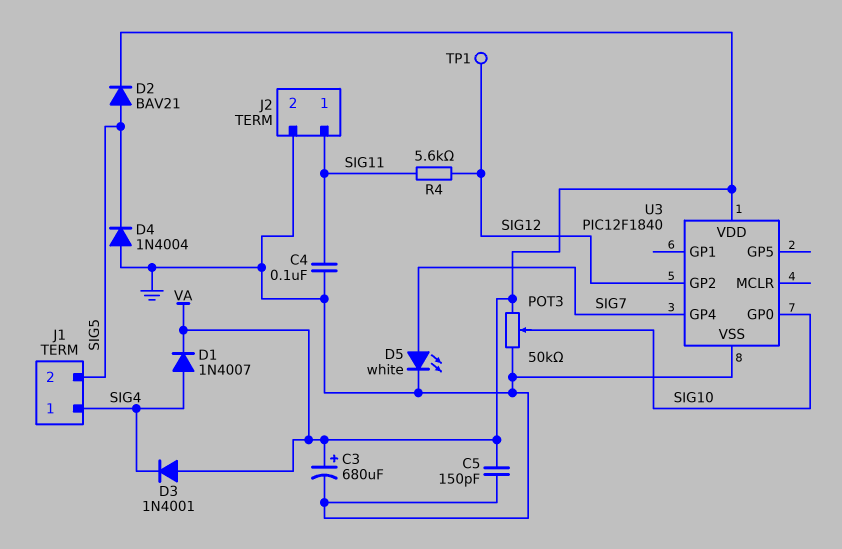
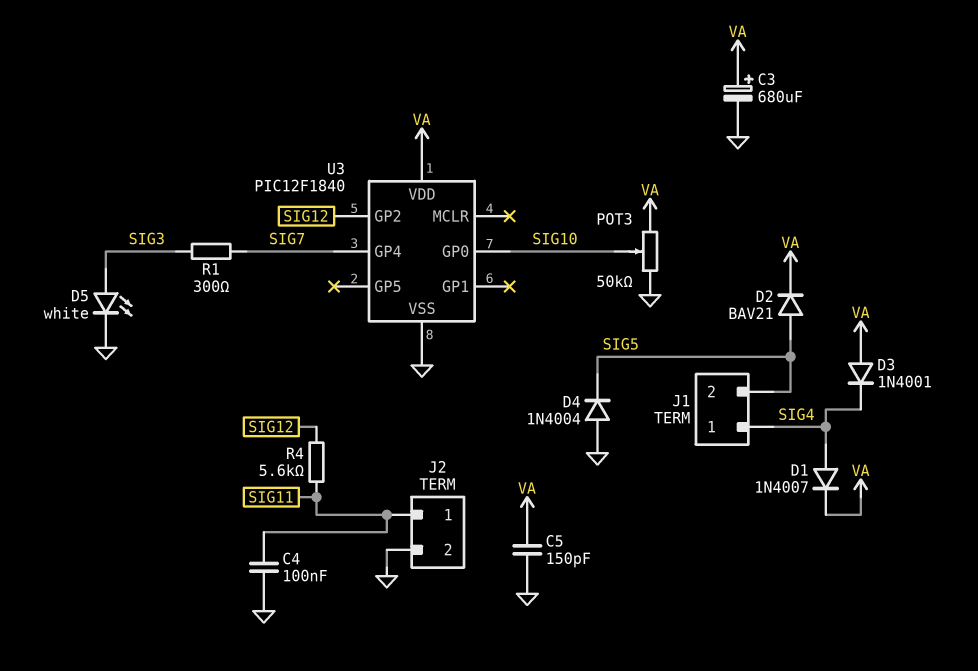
D5: LED white (A SIG7, K GND) -> LED white (A SIG3, K GND)
R1: none -> 300 (SIG3, SIG7)
TP1: test point (SIG12) -> none

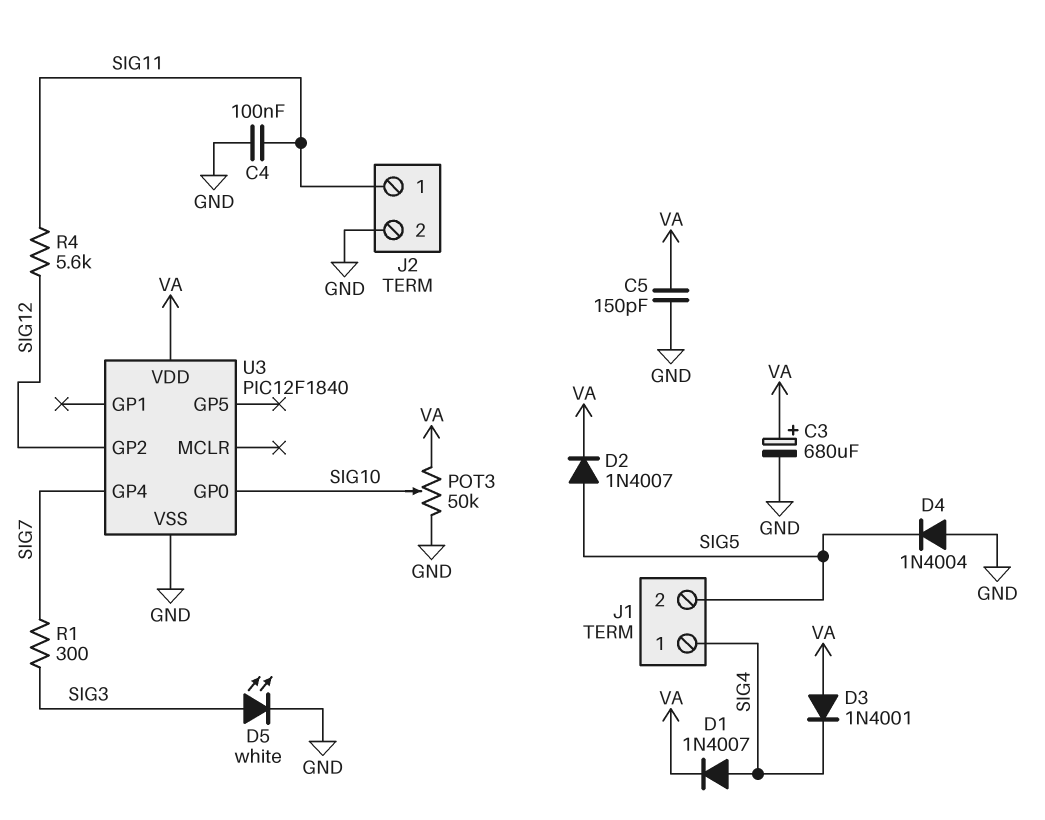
D2: diode BAV21 (A SIG5, K VA) -> diode 1N4007 (A SIG5, K VA)

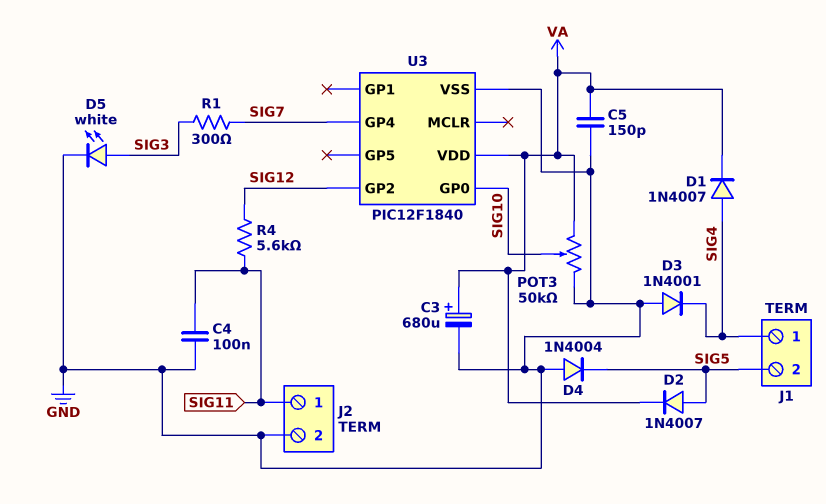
D3: diode 1N4001 (A VA, K SIG4) -> diode 1N4001 (A GND, K SIG4)

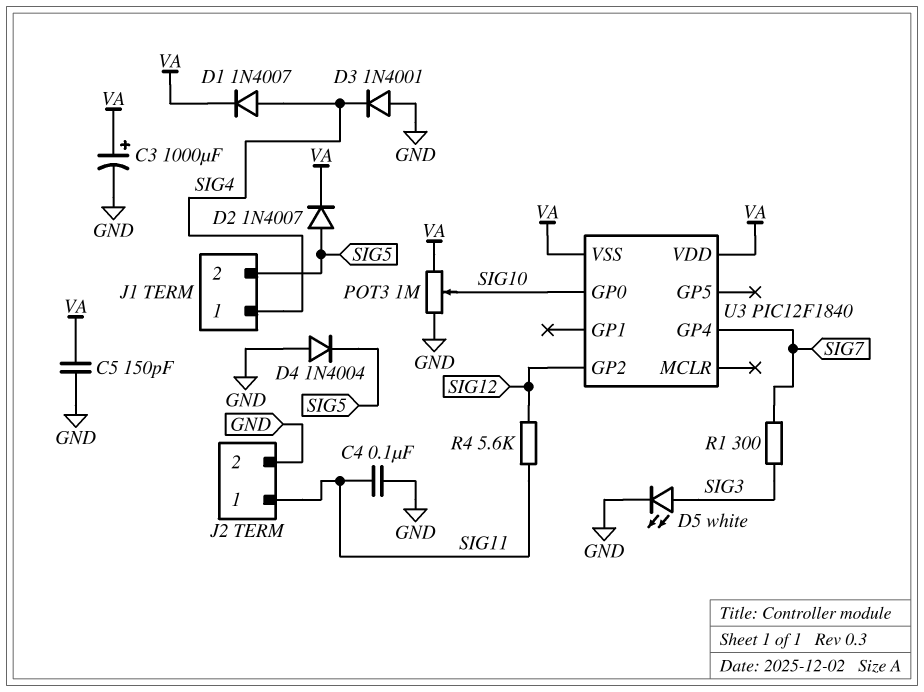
C3: 680uF (plus VA, minus GND) -> 1000uF (plus VA, minus GND)
POT3: 50k (GND, VA, wiper SIG10) -> 1M (GND, VA, wiper SIG10)
U3 pin VSS: GND -> VA

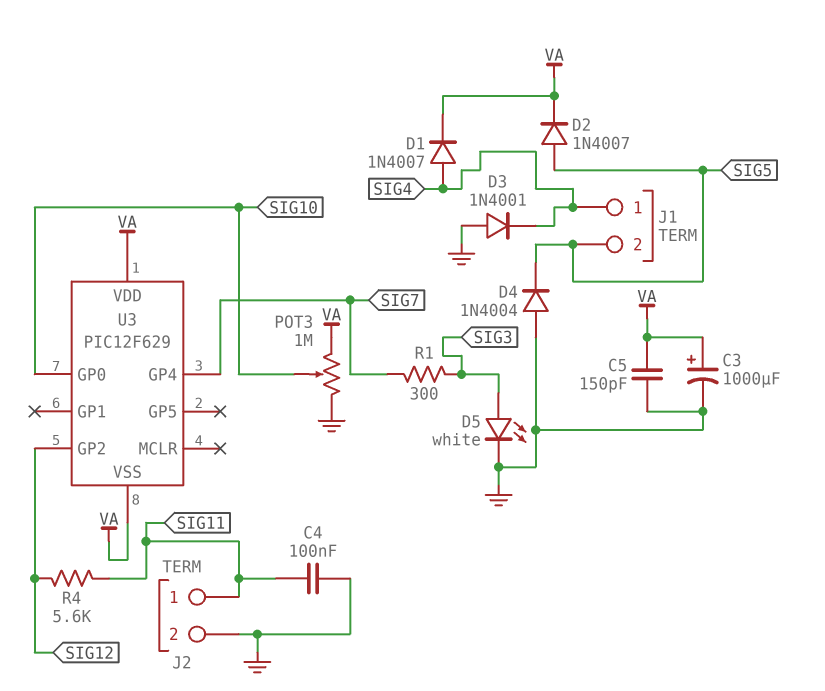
U3: PIC12F1840 -> PIC12F629

